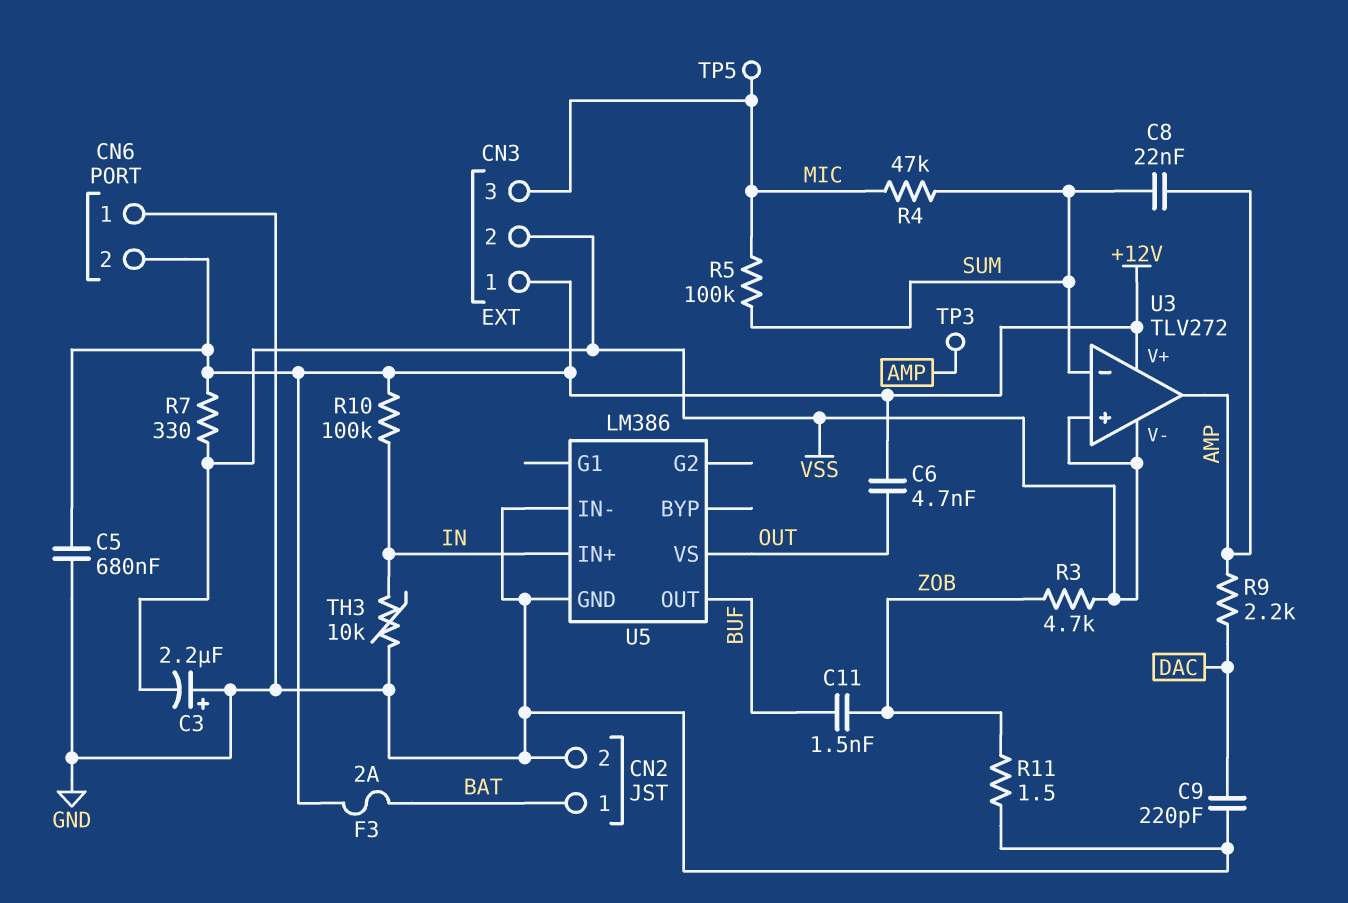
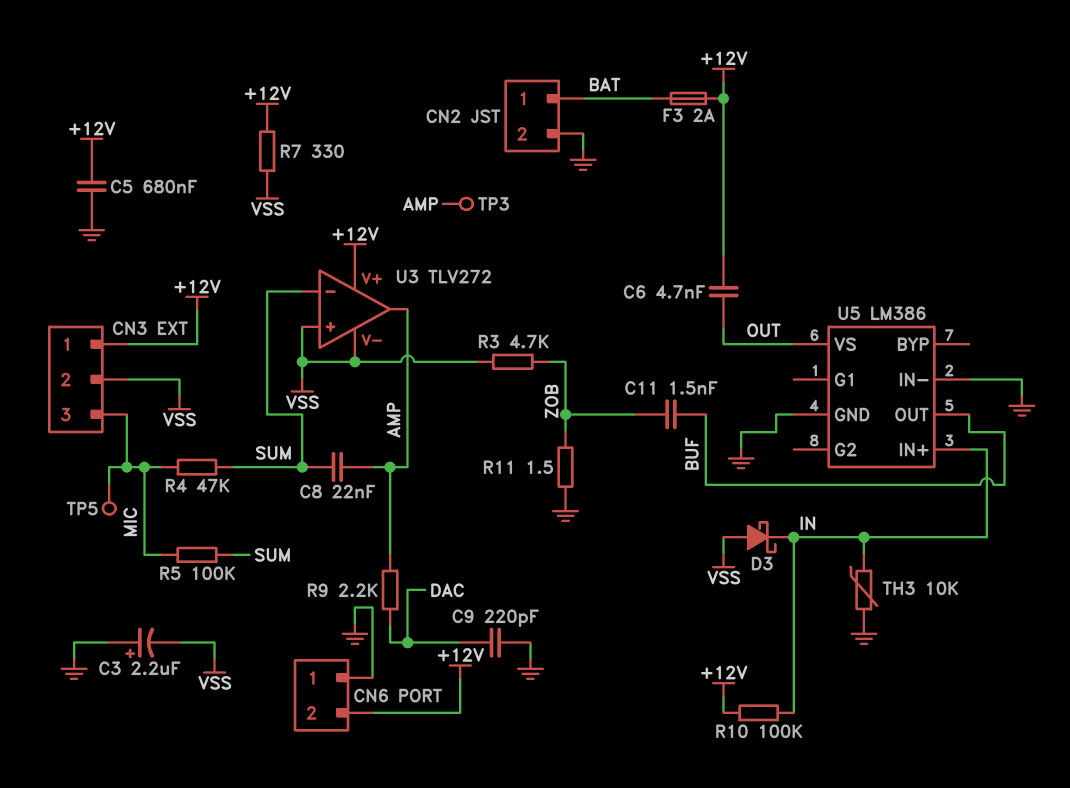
D3: none -> schottky (A VSS, K IN)

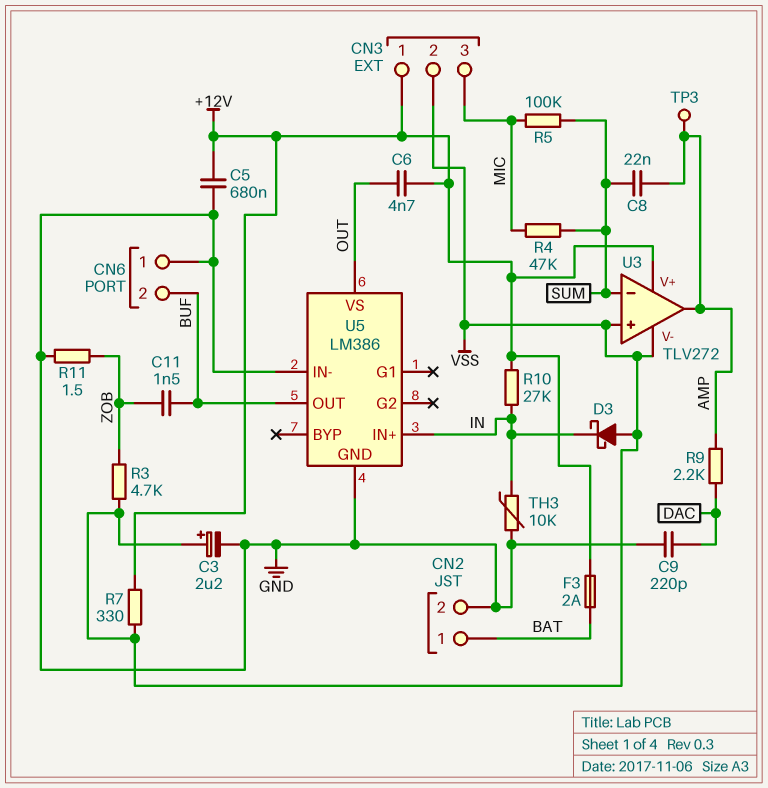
C3: 2.2uF (plus GND, minus VSS) -> 2.2uF (plus VSS, minus GND)
CN6 pin 2: +12V -> BUF
R10: 100k (+12V, IN) -> 27k (+12V, IN)
TP5: test point (MIC) -> none

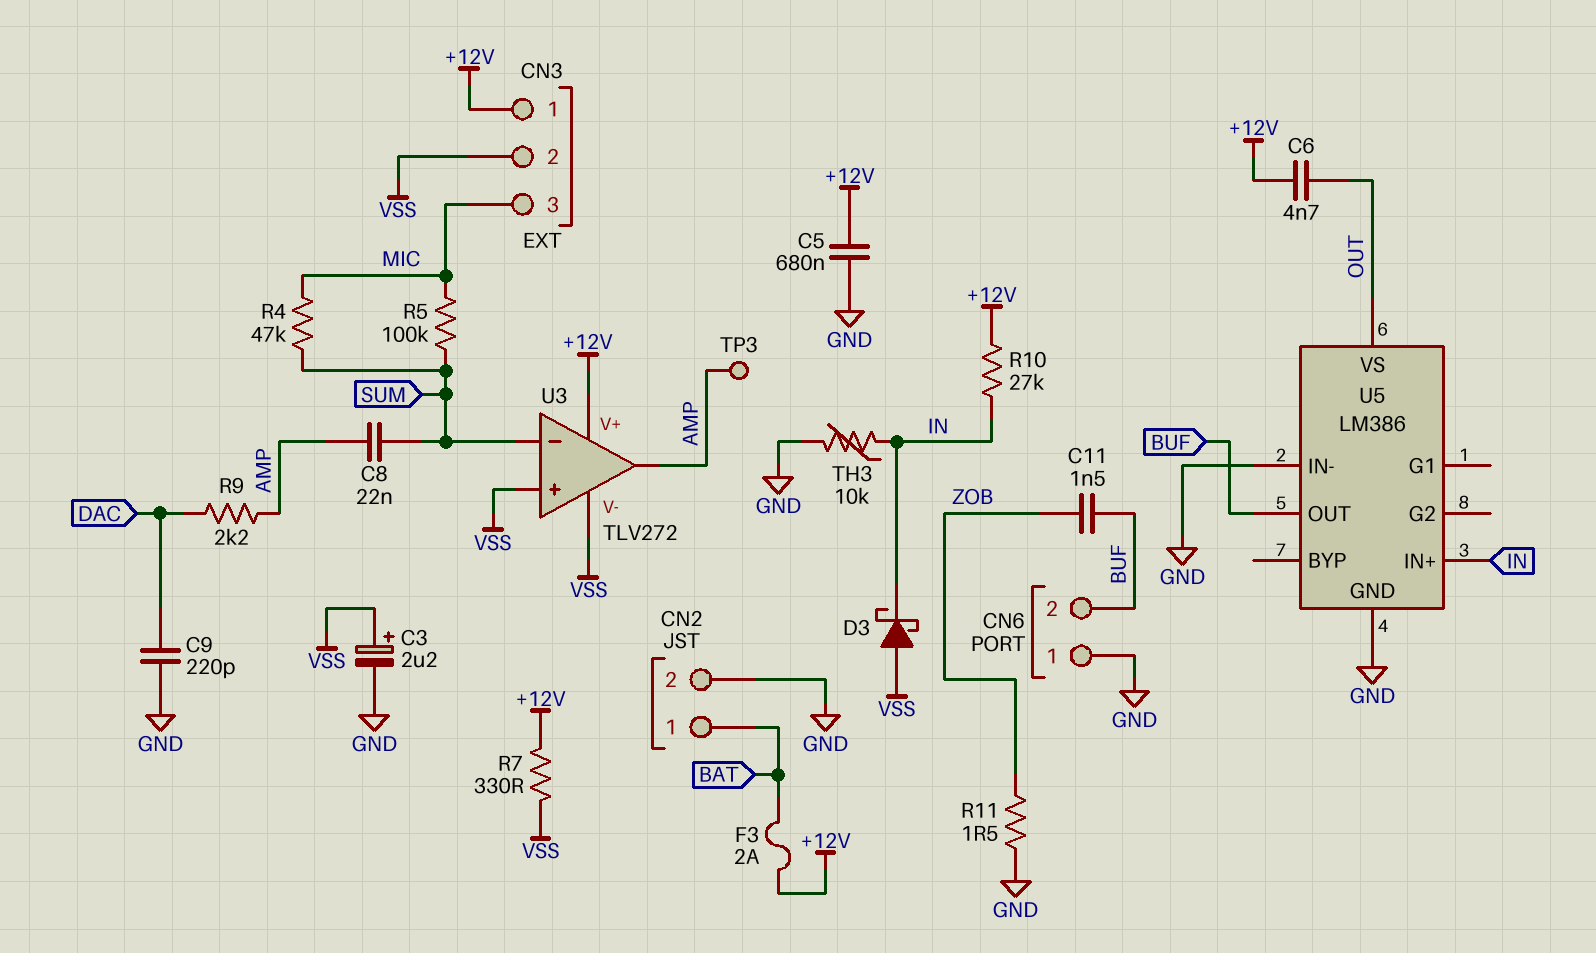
R3: 4.7k (VSS, ZOB) -> none

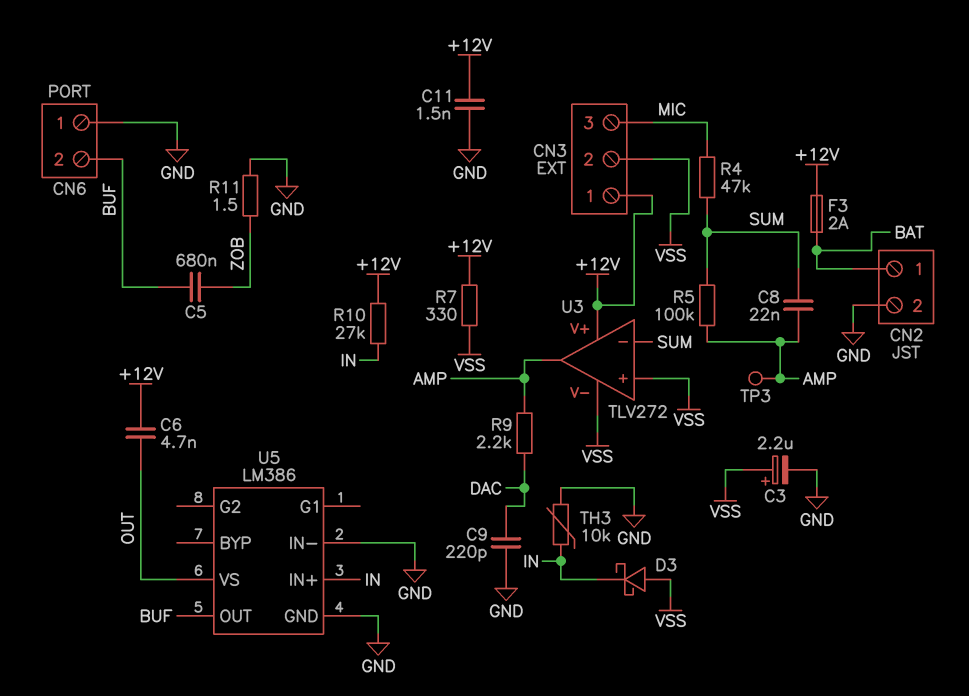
C5: 680nF (+12V, GND) -> 680nF (BUF, ZOB)
C11: 1.5nF (BUF, ZOB) -> 1.5nF (+12V, GND)
R5: 100k (MIC, SUM) -> 100k (AMP, SUM)

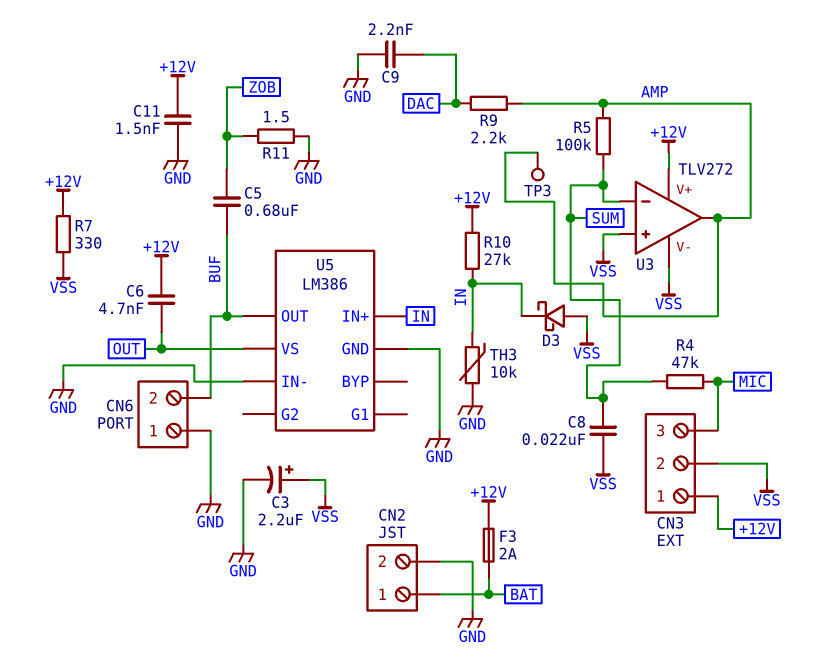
C8: 22nF (AMP, SUM) -> 22nF (SUM, VSS)
C9: 220pF (DAC, GND) -> 2.2nF (DAC, GND)

